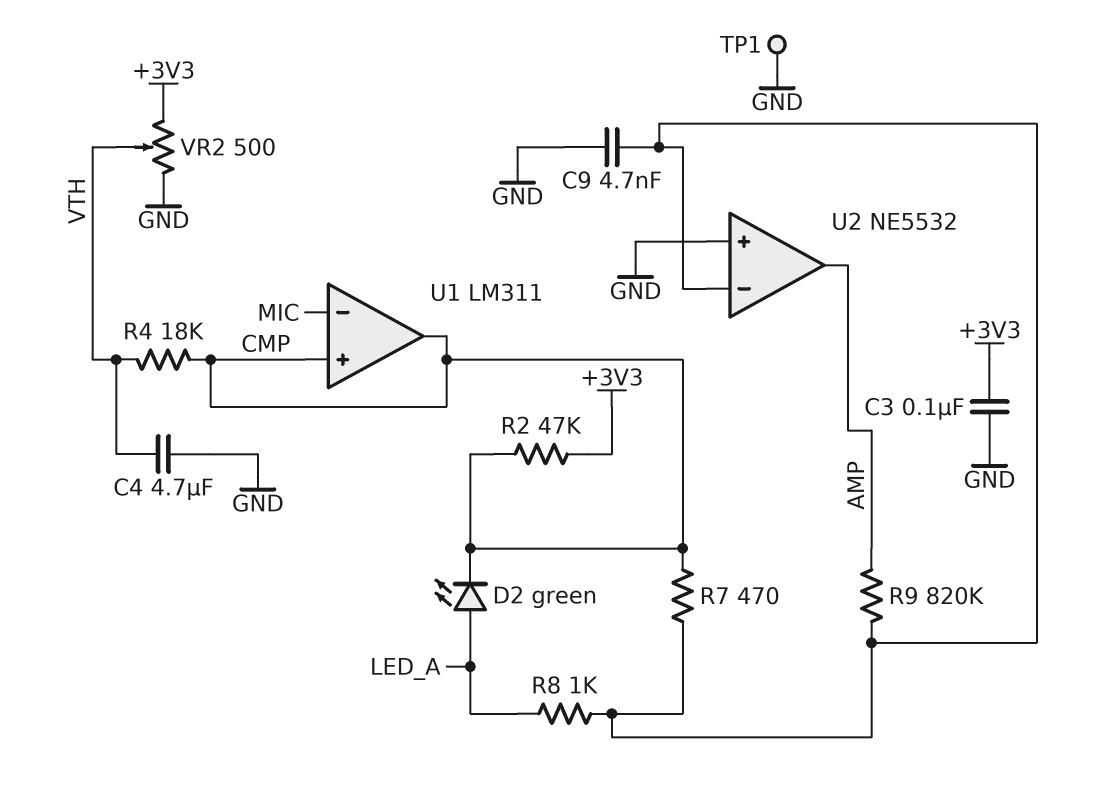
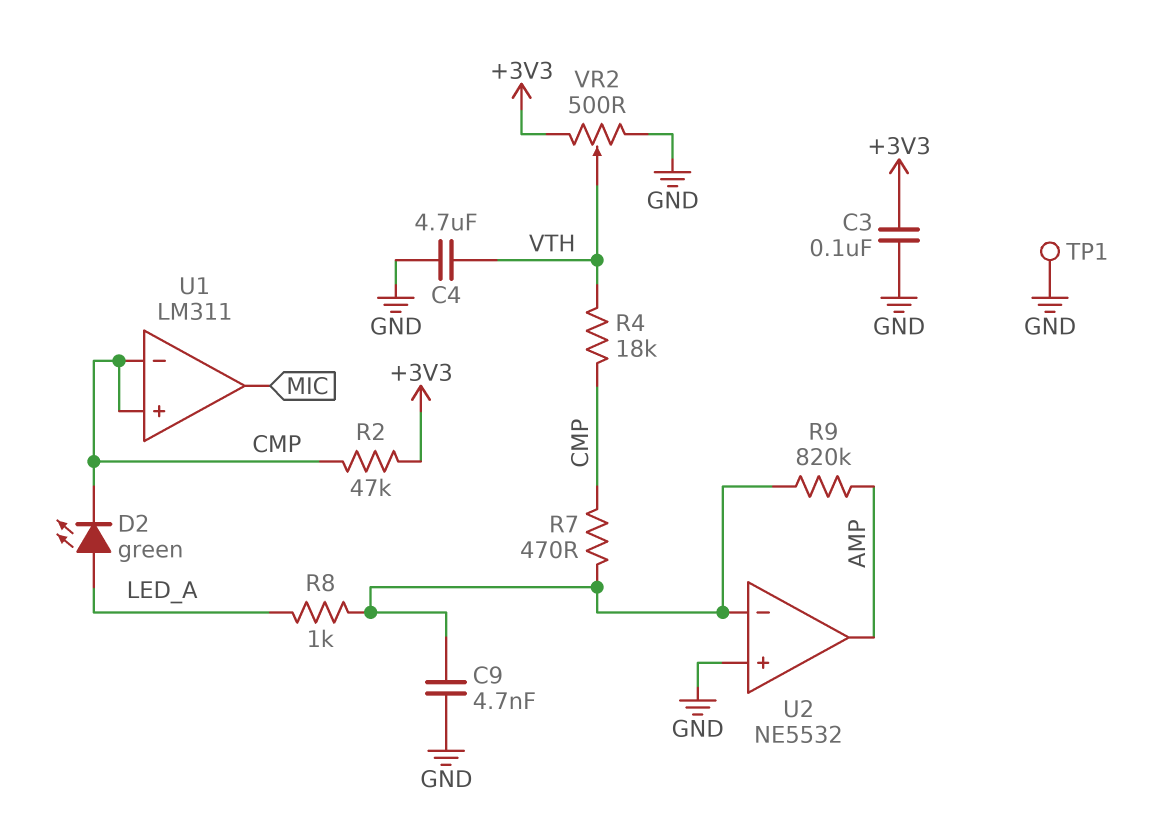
U1 pin in-: MIC -> CMP
U1 pin out: CMP -> MIC

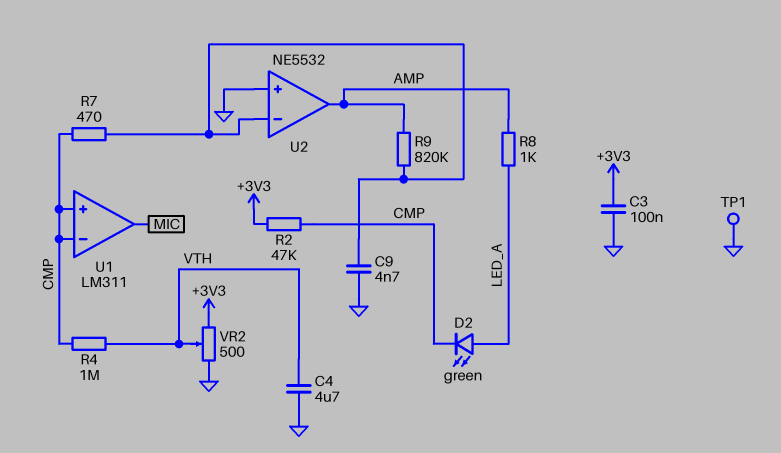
R4: 18k (CMP, VTH) -> 1M (CMP, VTH)
R8: 1k (LED_A, U2/in-) -> 1k (AMP, LED_A)

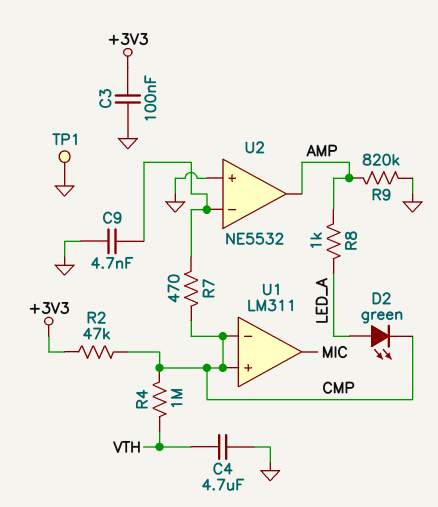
R9: 820k (AMP, U2/in-) -> 820k (AMP, GND)
VR2: 500 (+3V3, GND, wiper VTH) -> none

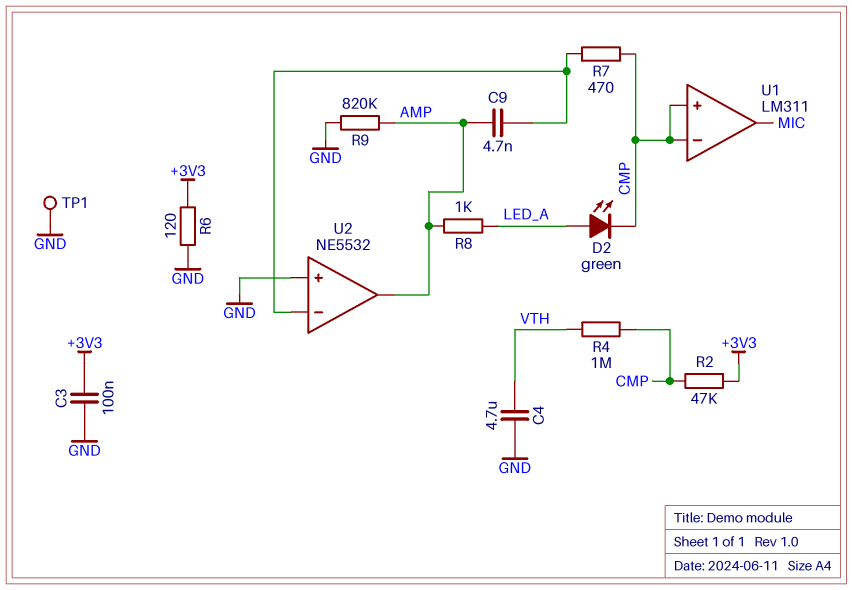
C9: 4.7nF (GND, U2/in-) -> 4.7nF (AMP, U2/in-)
R6: none -> 120 (+3V3, GND)

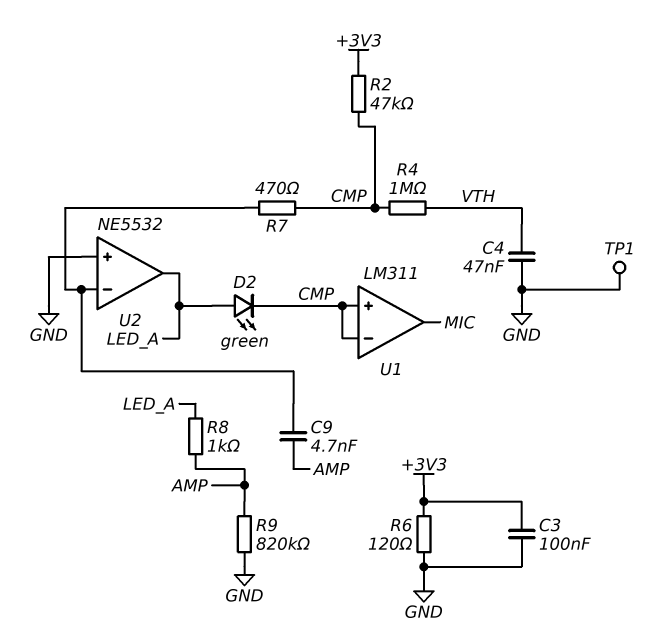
C4: 4.7uF (GND, VTH) -> 47nF (GND, VTH)
U2 pin out: AMP -> LED_A

